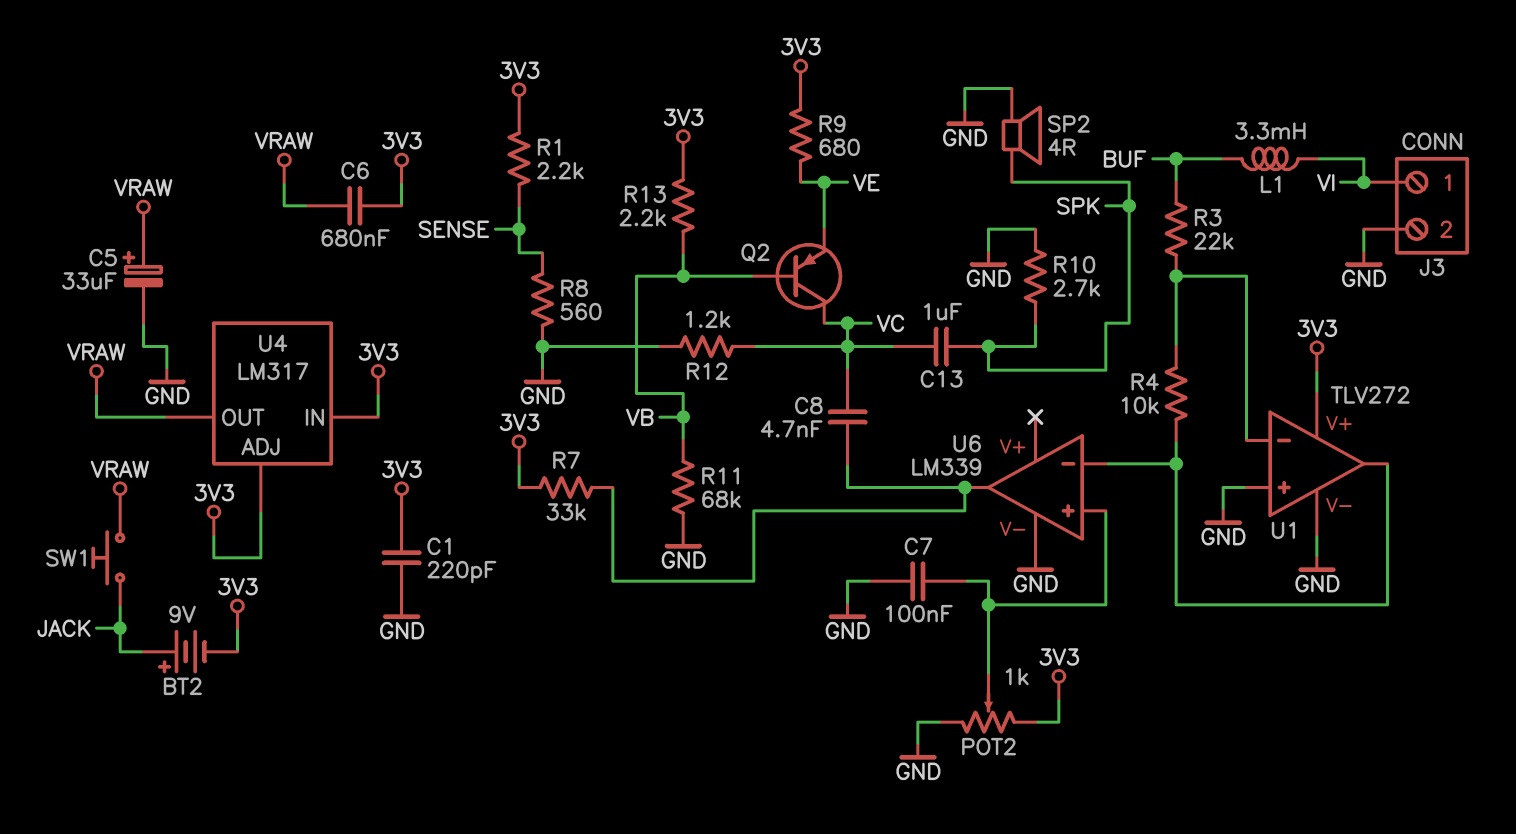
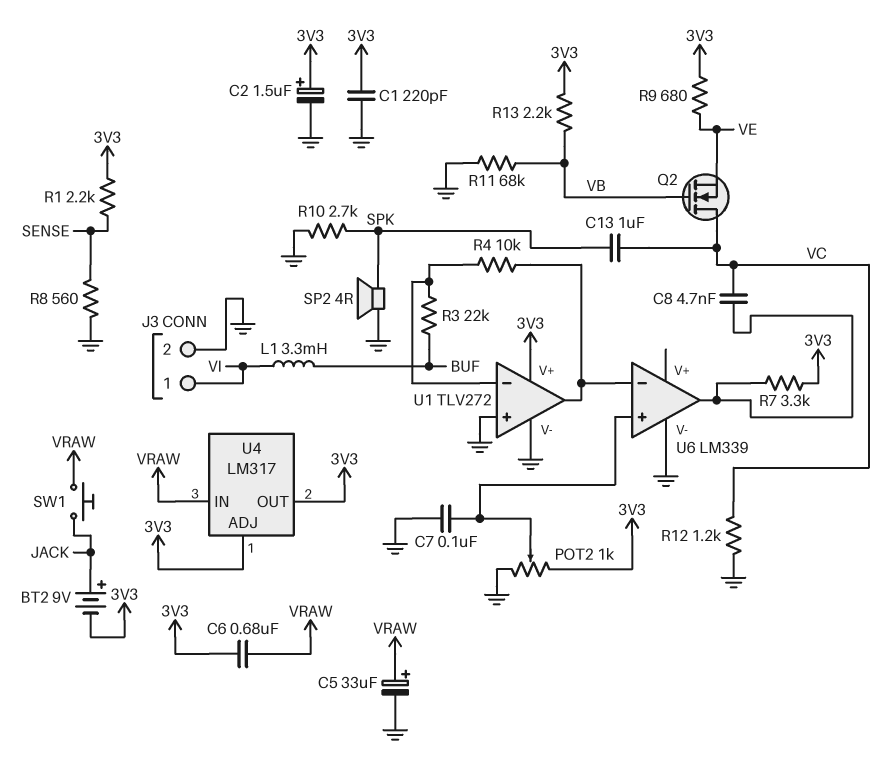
C2: none -> 1.5uF (plus 3V3, minus GND)
Q2: PNP (B VB, C VC, E VE) -> NMOS (G VB, D VC, S VE)
R7: 33k (3V3, U6/out) -> 3.3k (3V3, U6/out)
U4 pin IN: 3V3 -> VRAW
U4 pin OUT: VRAW -> 3V3

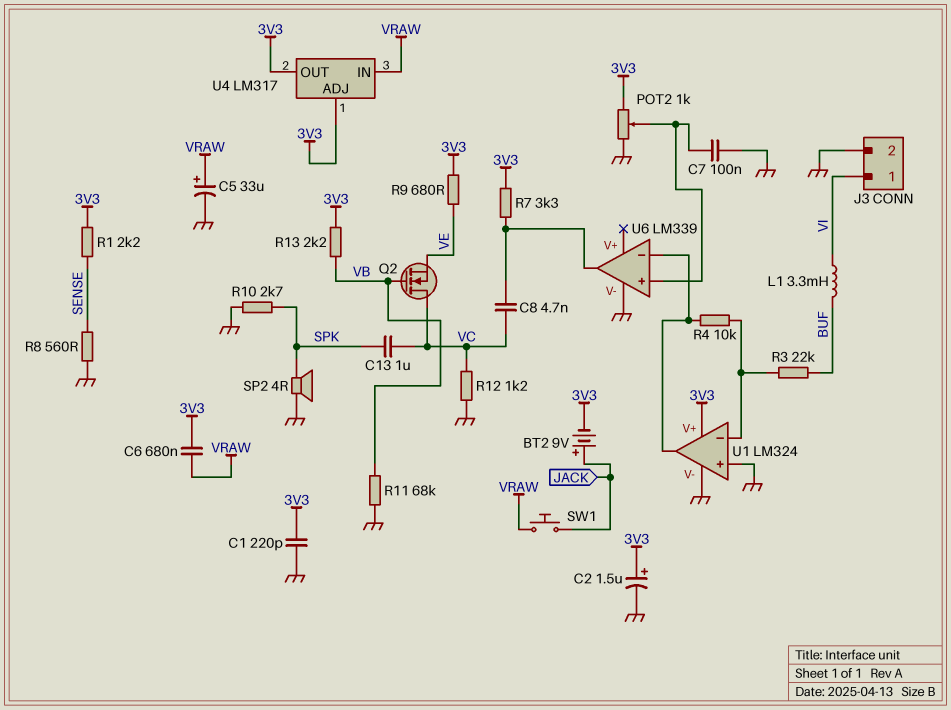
U1: TLV272 -> LM324

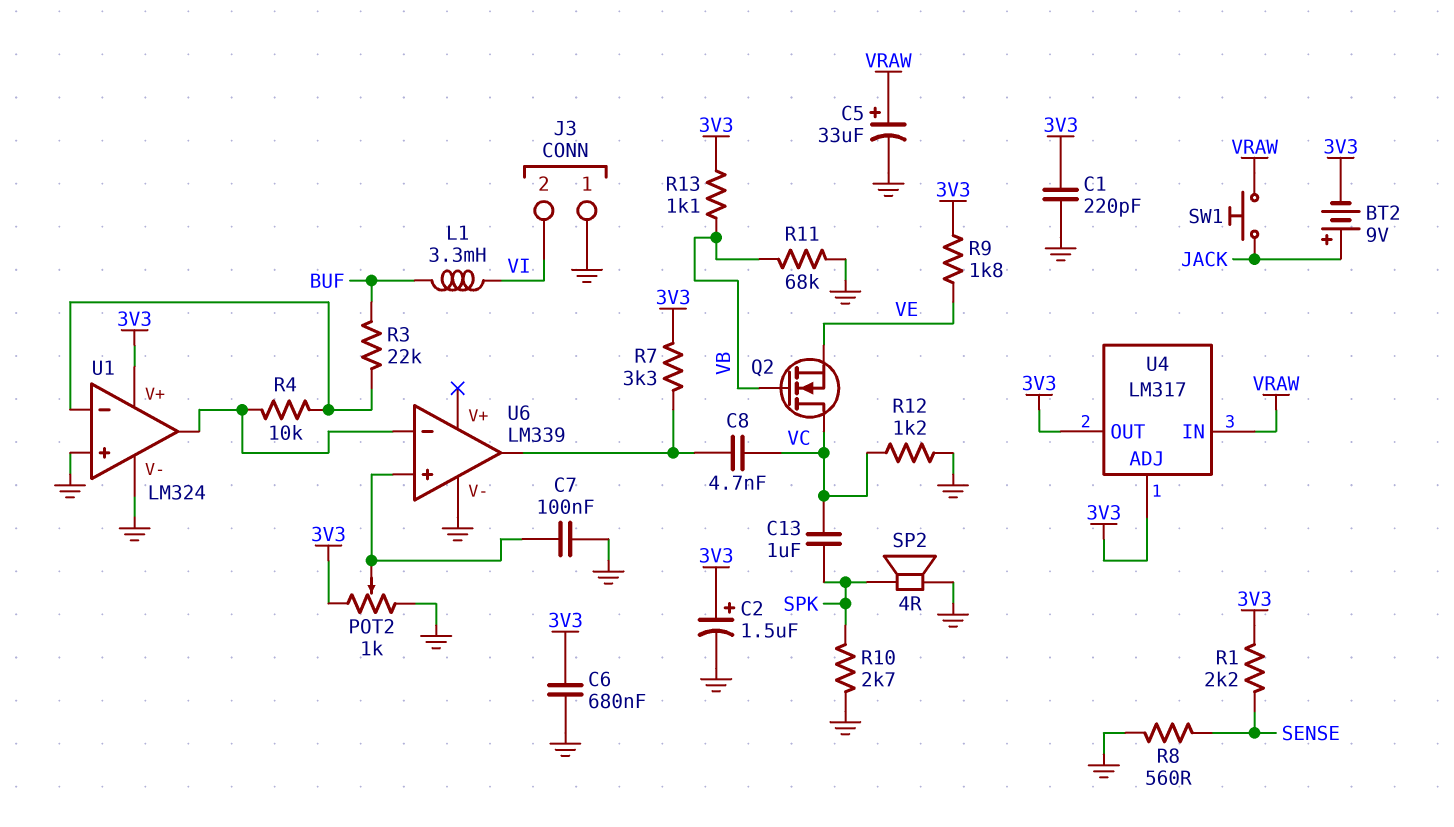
C6: 680nF (3V3, VRAW) -> 680nF (3V3, GND)
J3 pin 1: VI -> GND
J3 pin 2: GND -> VI
R9: 680 (3V3, VE) -> 1.8k (3V3, VE)
R13: 2.2k (3V3, VB) -> 1.1k (3V3, VB)

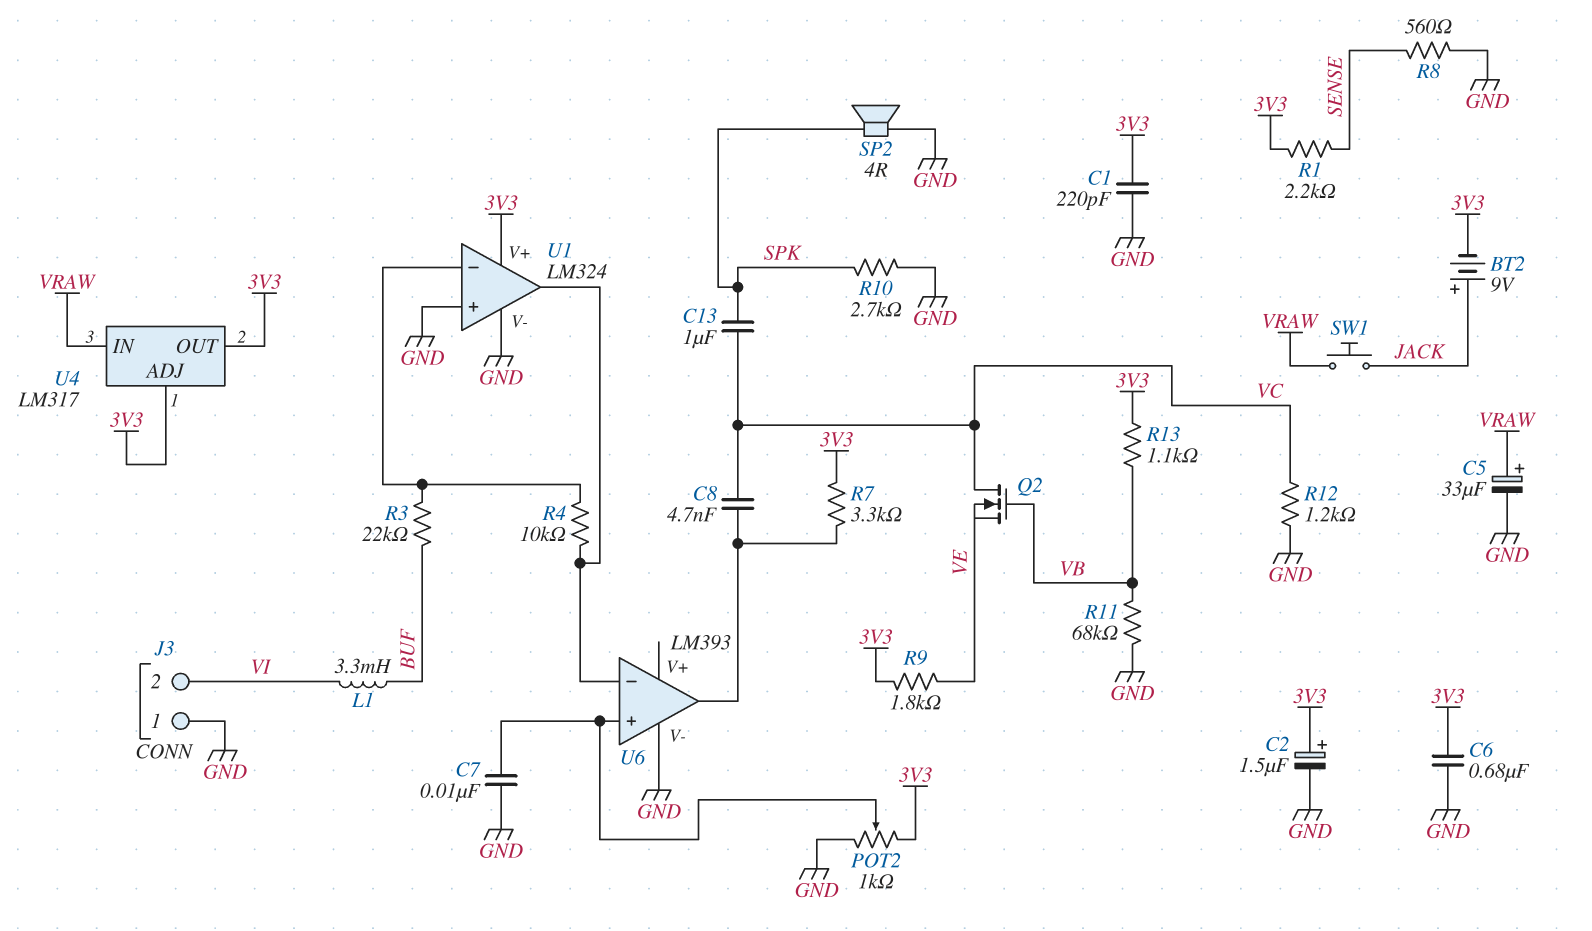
C7: 100nF (GND, U6/in+) -> 10nF (GND, U6/in+)
U6: LM339 -> LM393

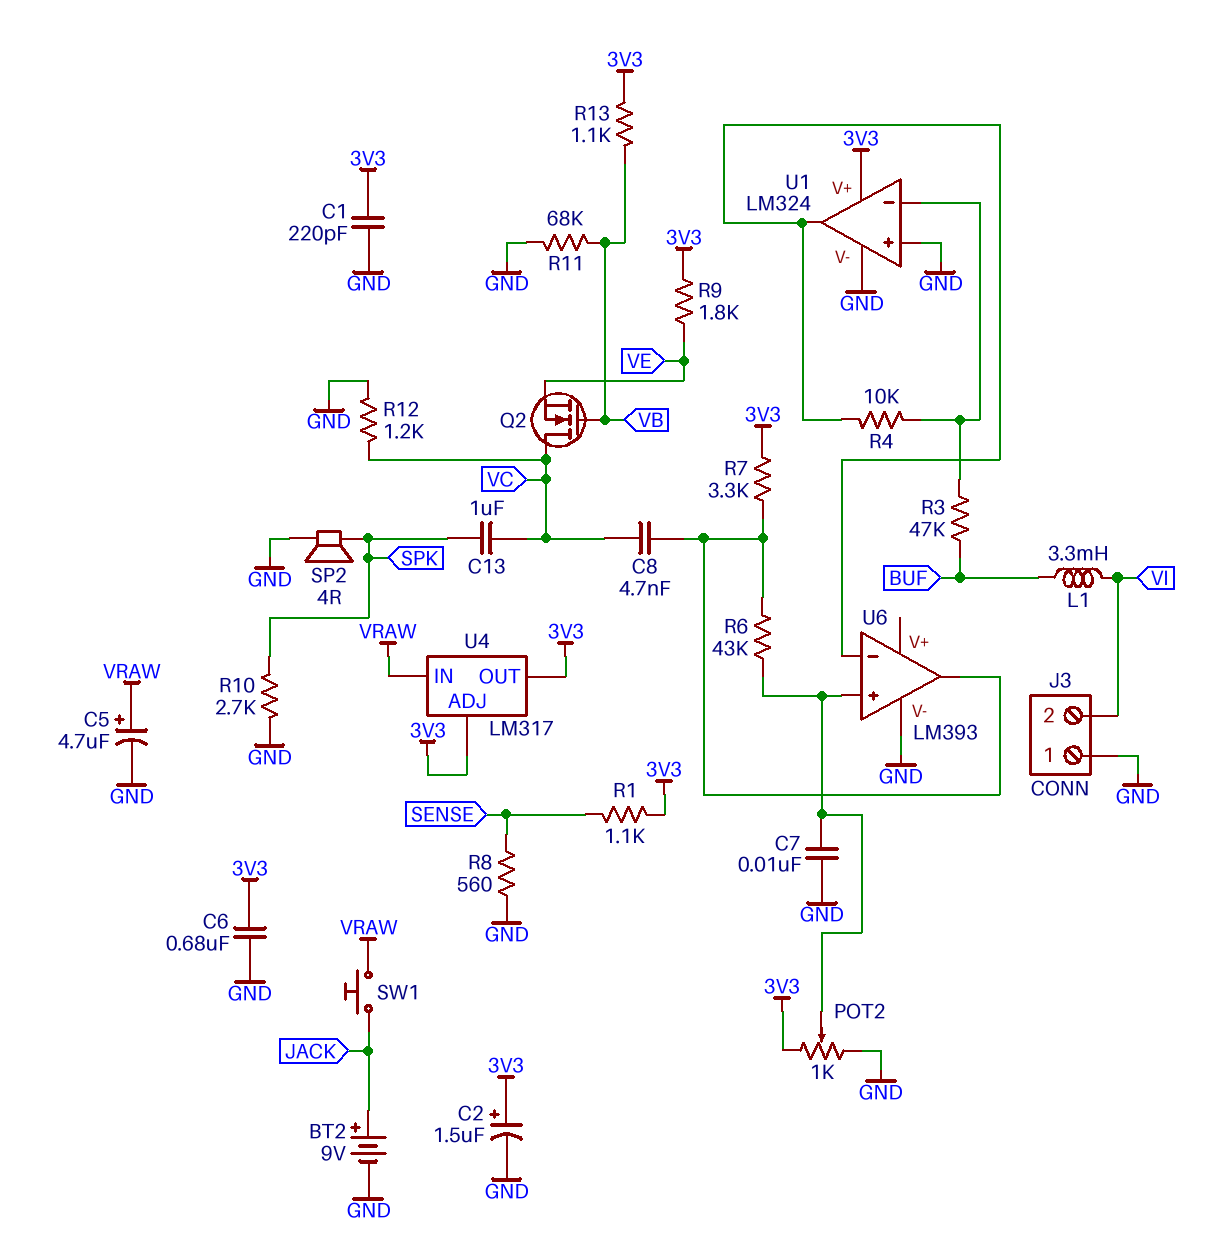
BT2: 9V (plus JACK, minus 3V3) -> 9V (plus JACK, minus GND)
C5: 33uF (plus VRAW, minus GND) -> 4.7uF (plus VRAW, minus GND)
R1: 2.2k (3V3, SENSE) -> 1.1k (3V3, SENSE)
R3: 22k (BUF, U1/in-) -> 47k (BUF, U1/in-)
R6: none -> 43k (U6/in+, U6/out)

